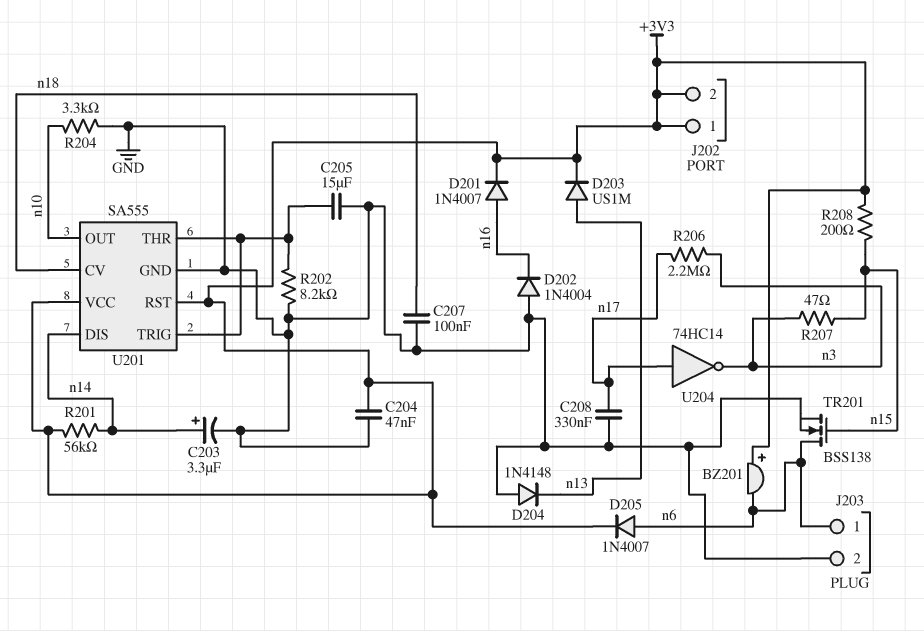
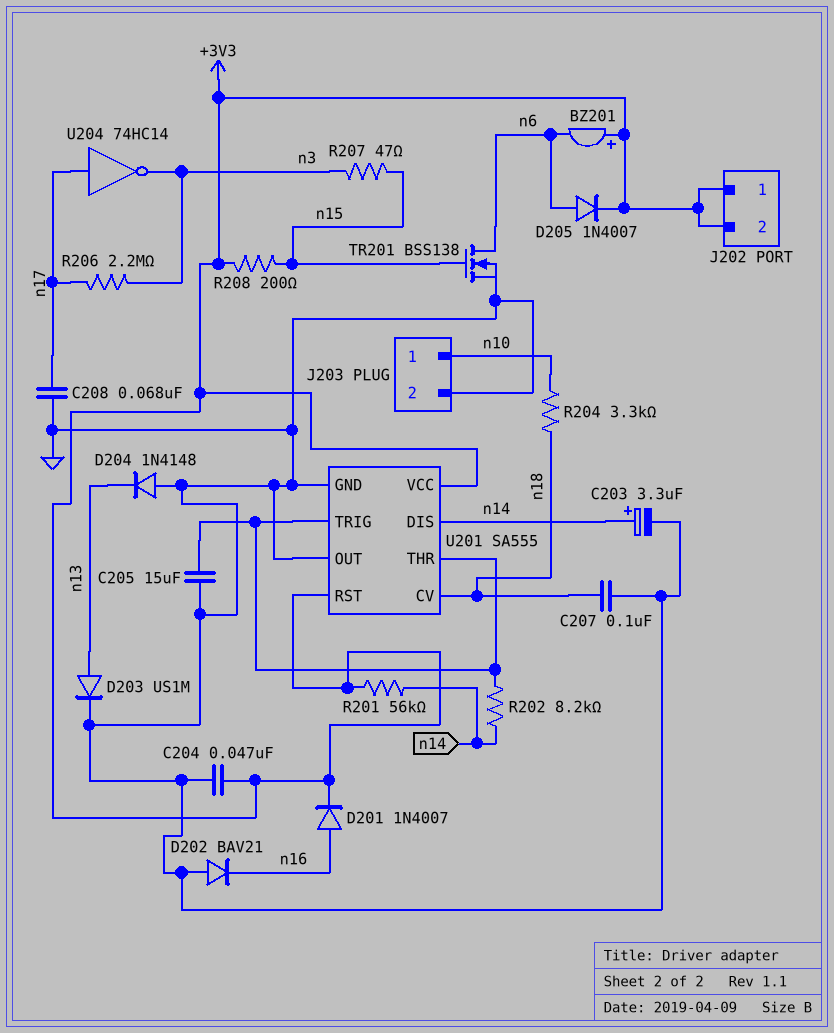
C208: 330nF (GND, n17) -> 68nF (GND, n17)
D202: diode 1N4004 (A GND, K n16) -> diode BAV21 (A GND, K n16)
D203: diode US1M (A n13, K +3V3) -> diode US1M (A n13, K GND)
J203 pin 1: n6 -> n10
R202: 8.2k (GND, U201/THR) -> 8.2k (U201/THR, n14)
R204: 3.3k (GND, n10) -> 3.3k (n10, n18)
U201 pin OUT: n10 -> GND

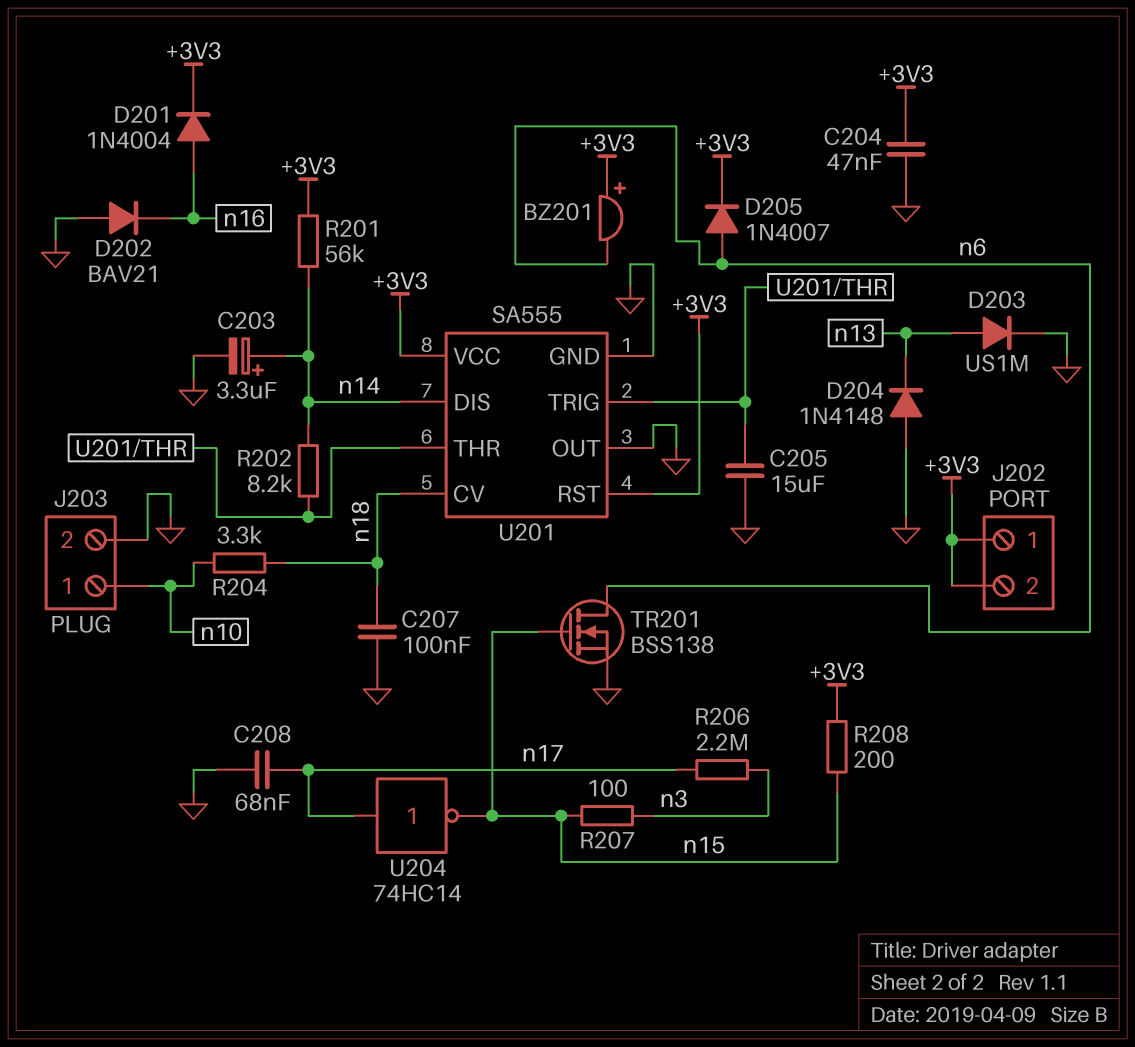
D201: diode 1N4007 (A n16, K +3V3) -> diode 1N4004 (A n16, K +3V3)
R207: 47 (n3, n15) -> 100 (n3, n15)
U204: NOT 74HC14 (in n17, out n3) -> NOT 74HC14 (in n17, out n15)

